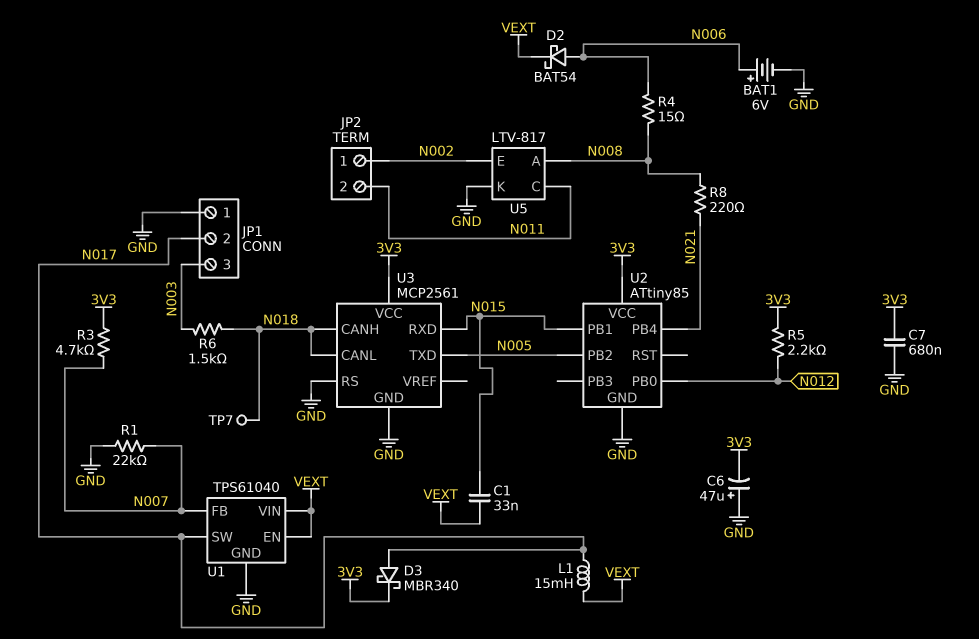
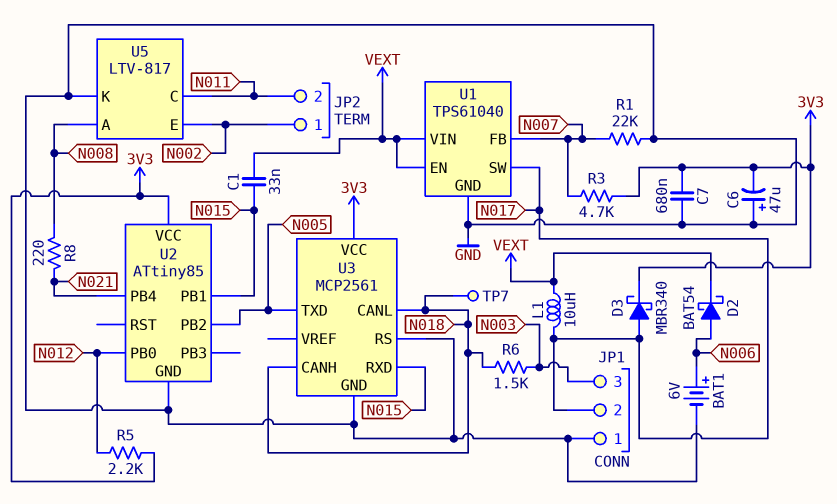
L1: 15mH (N017, VEXT) -> 10uH (N017, VEXT)
R4: 15 (N006, N008) -> none

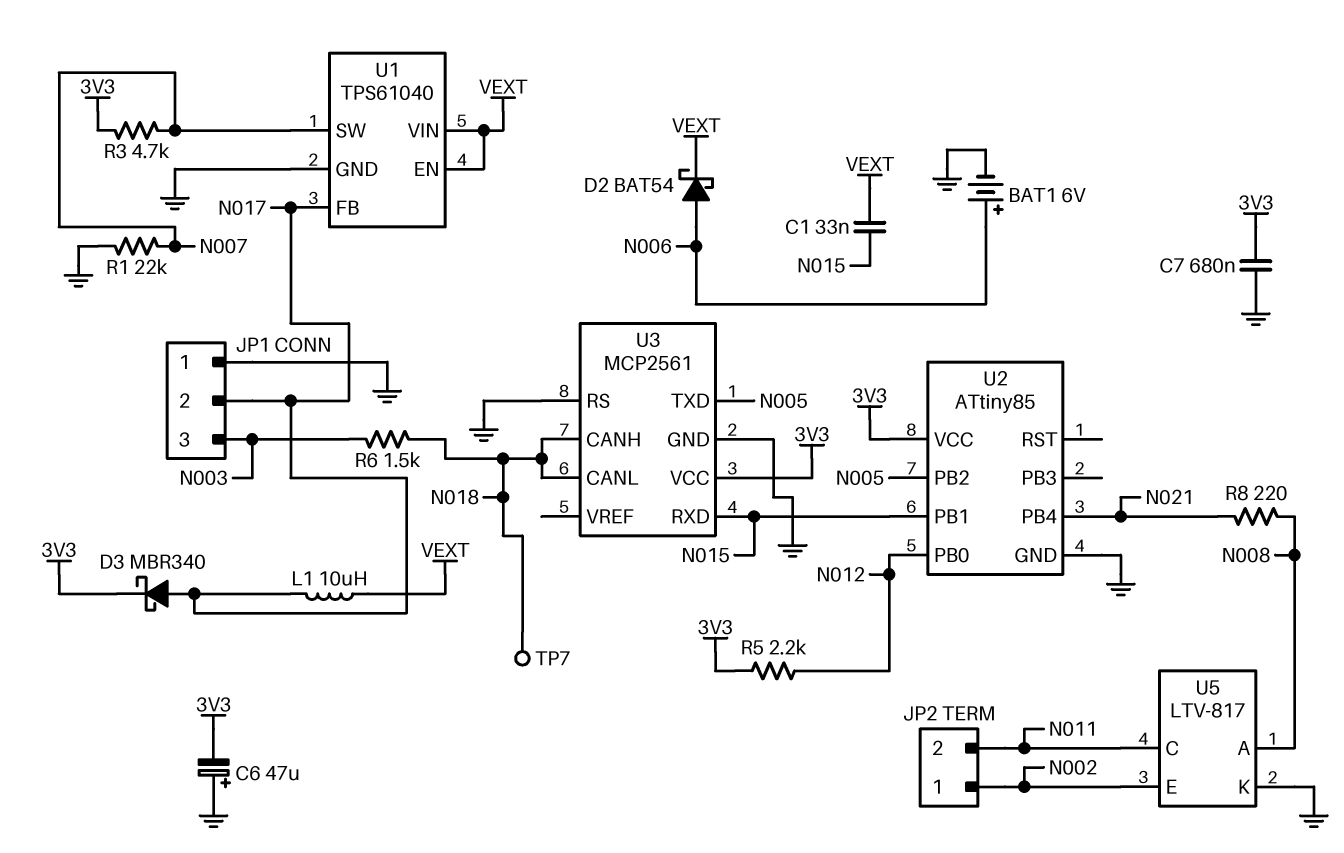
U1 pin FB: N007 -> N017
U1 pin SW: N017 -> N007

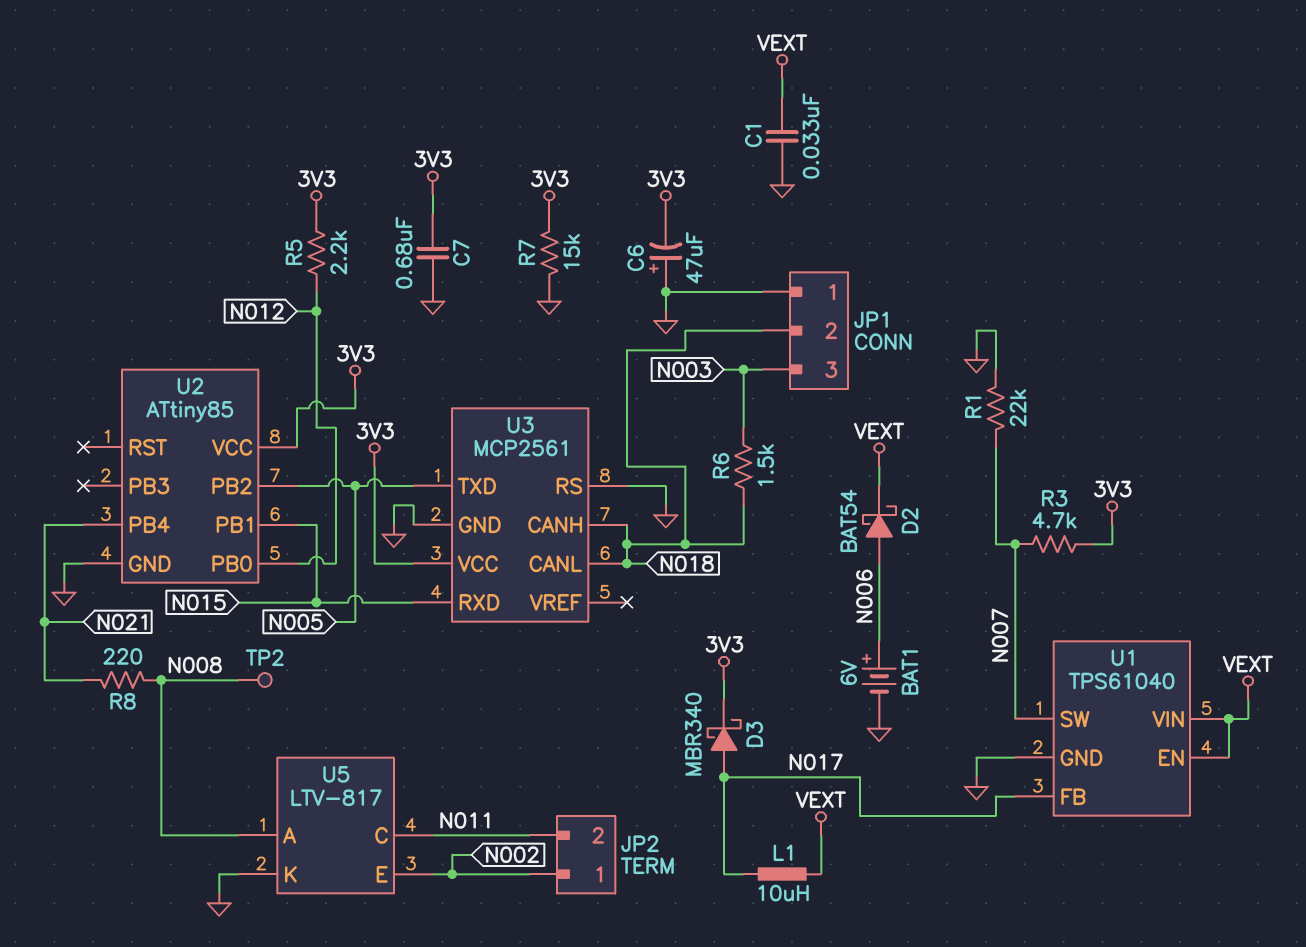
C1: 33nF (N015, VEXT) -> 33nF (GND, VEXT)
JP1 pin 2: N017 -> N018
R7: none -> 15k (3V3, GND)
TP2: none -> test point (N008)
TP7: test point (N018) -> none

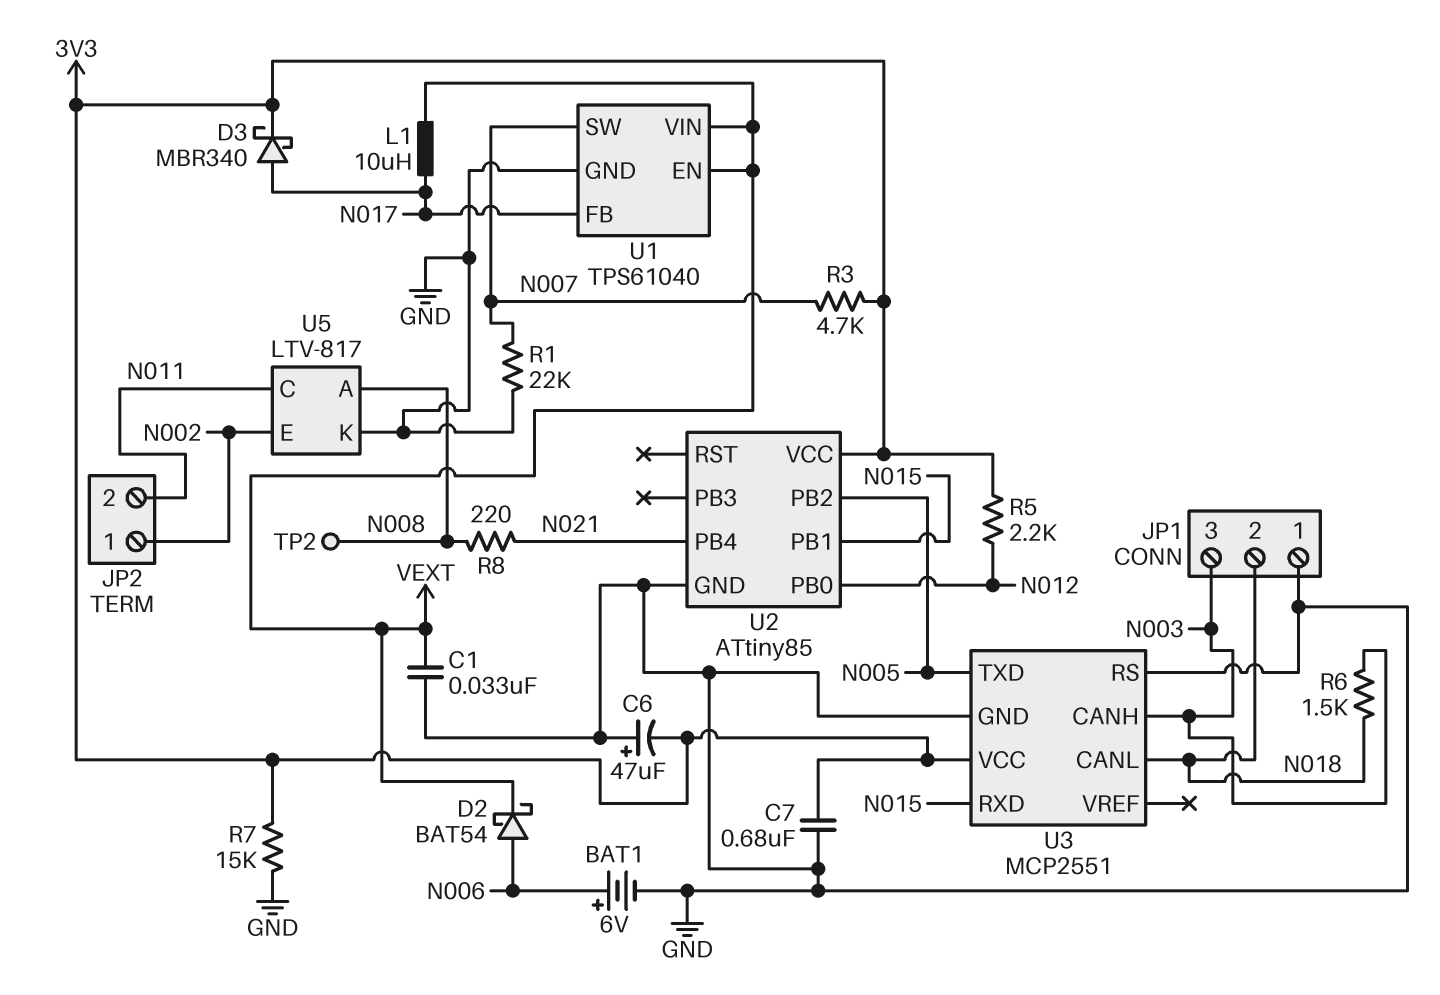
U3: MCP2561 -> MCP2551
U3 pin CANH: N018 -> N003

